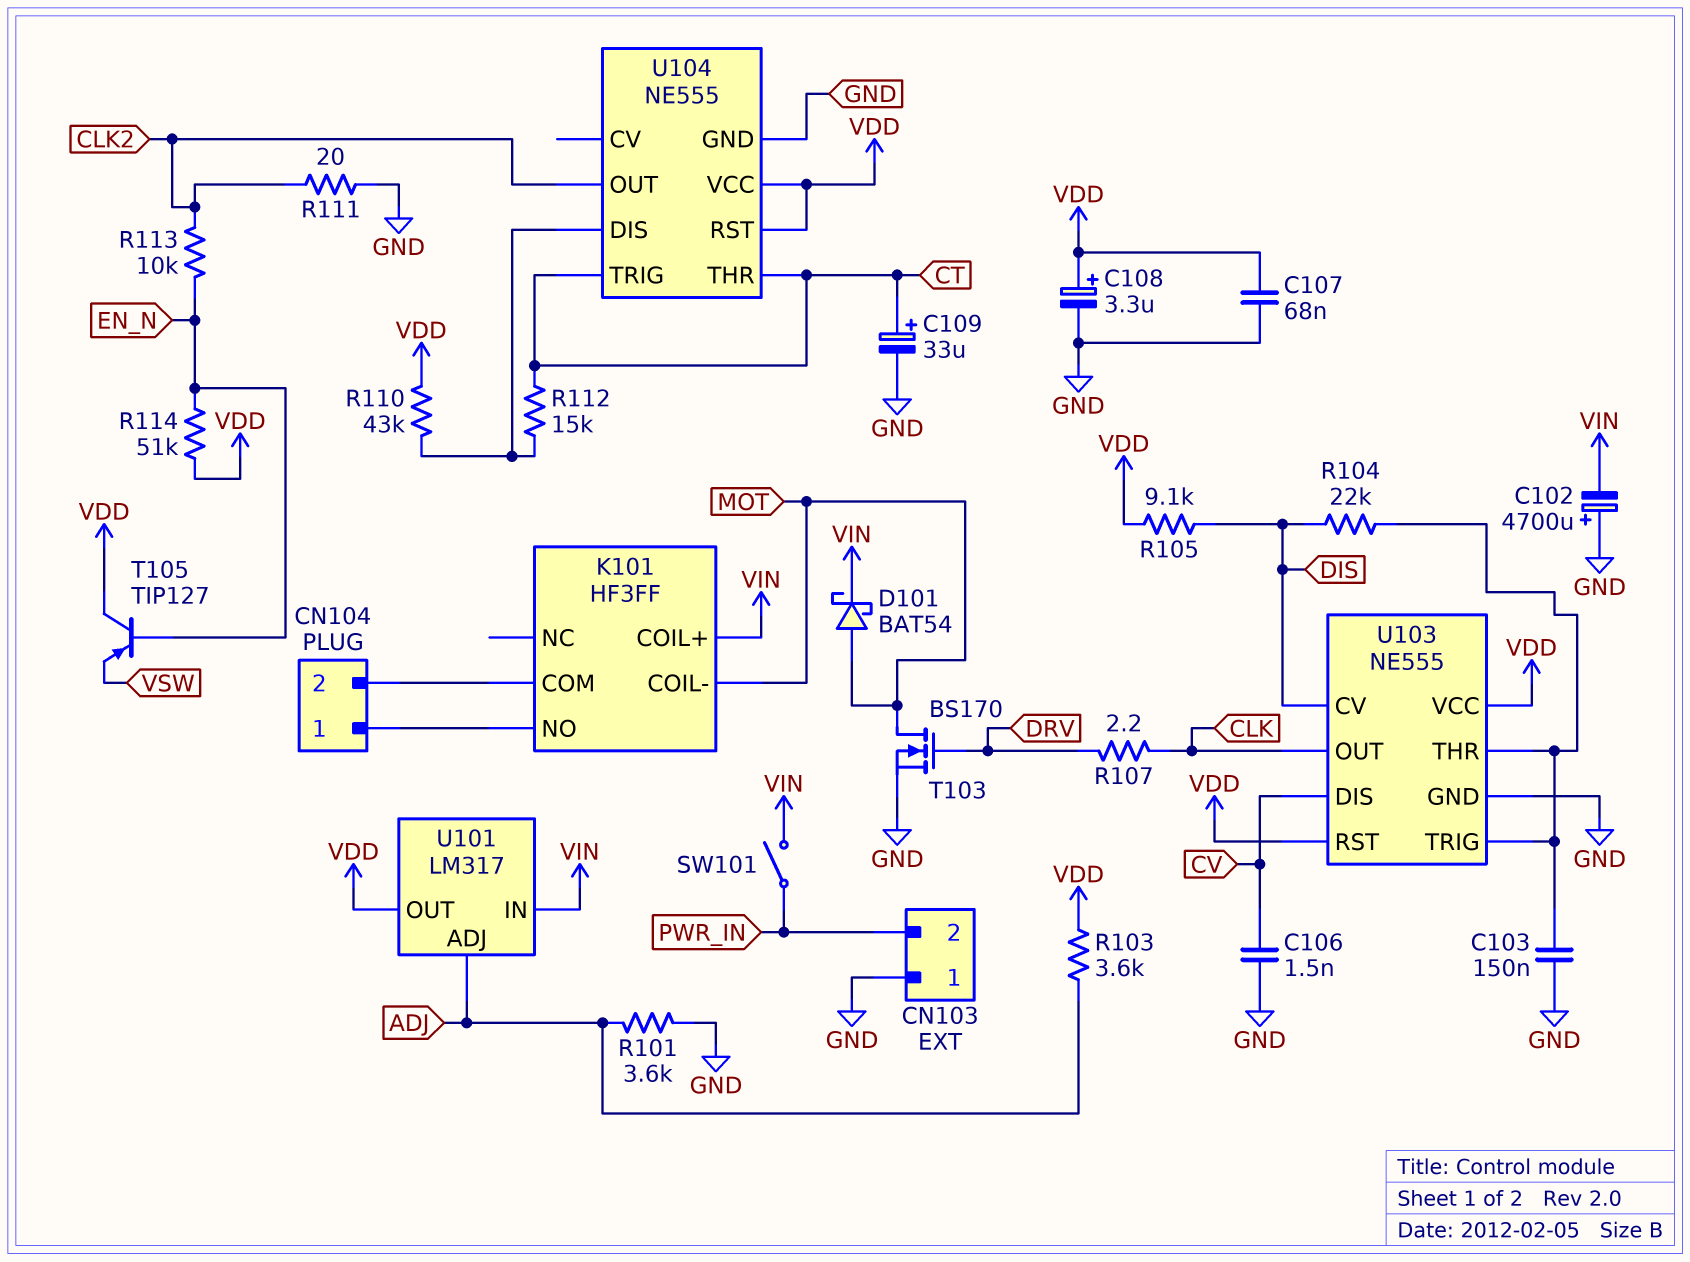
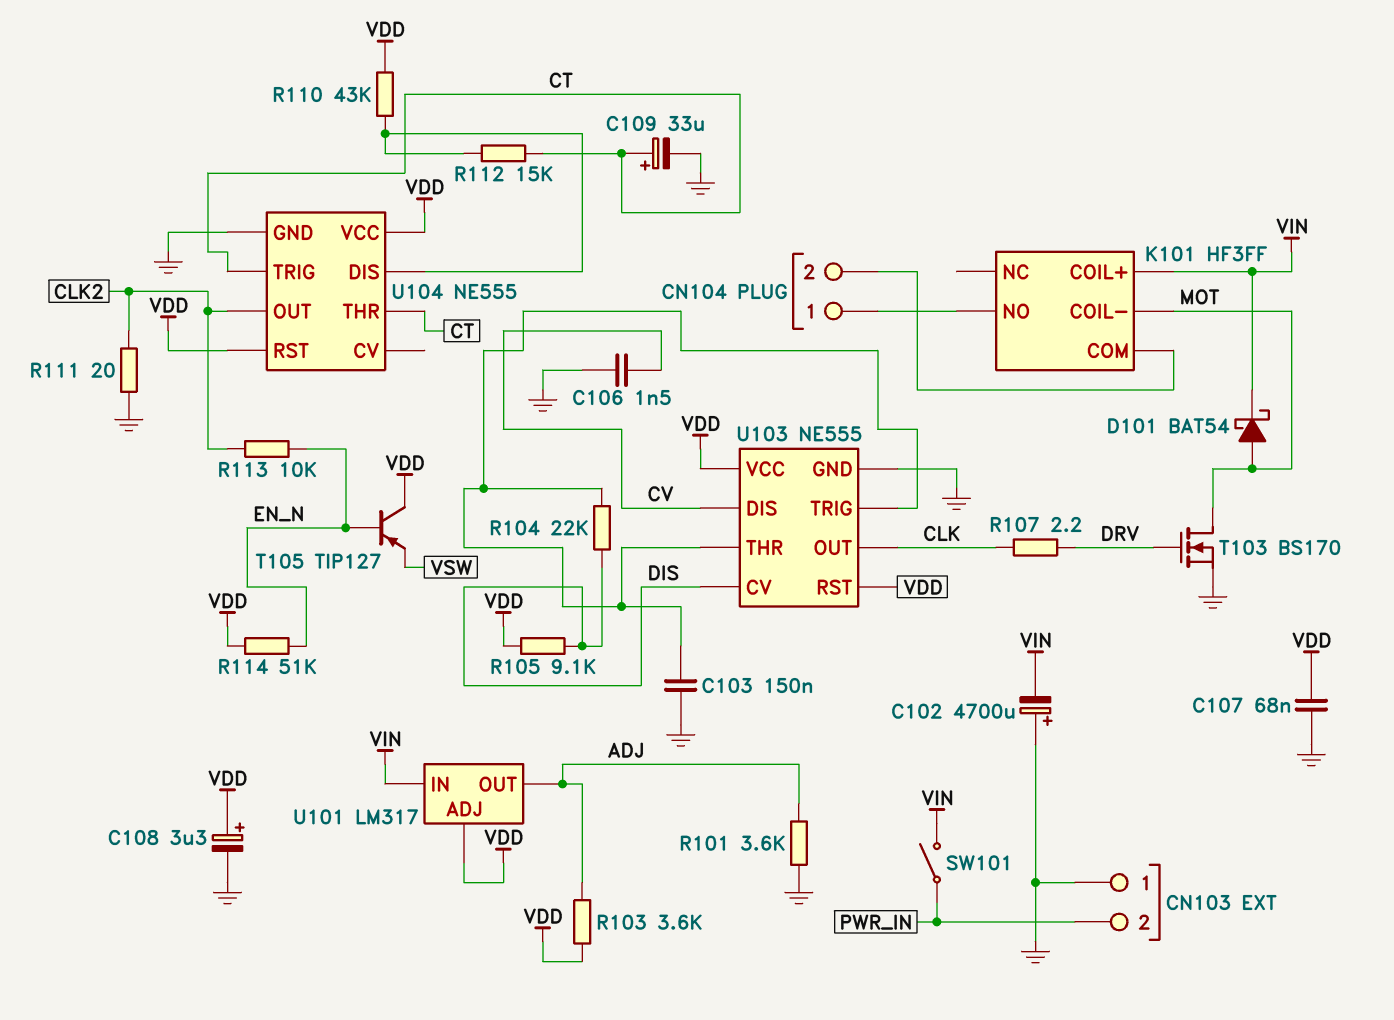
U101 pin ADJ: ADJ -> VDD
U101 pin OUT: VDD -> ADJ

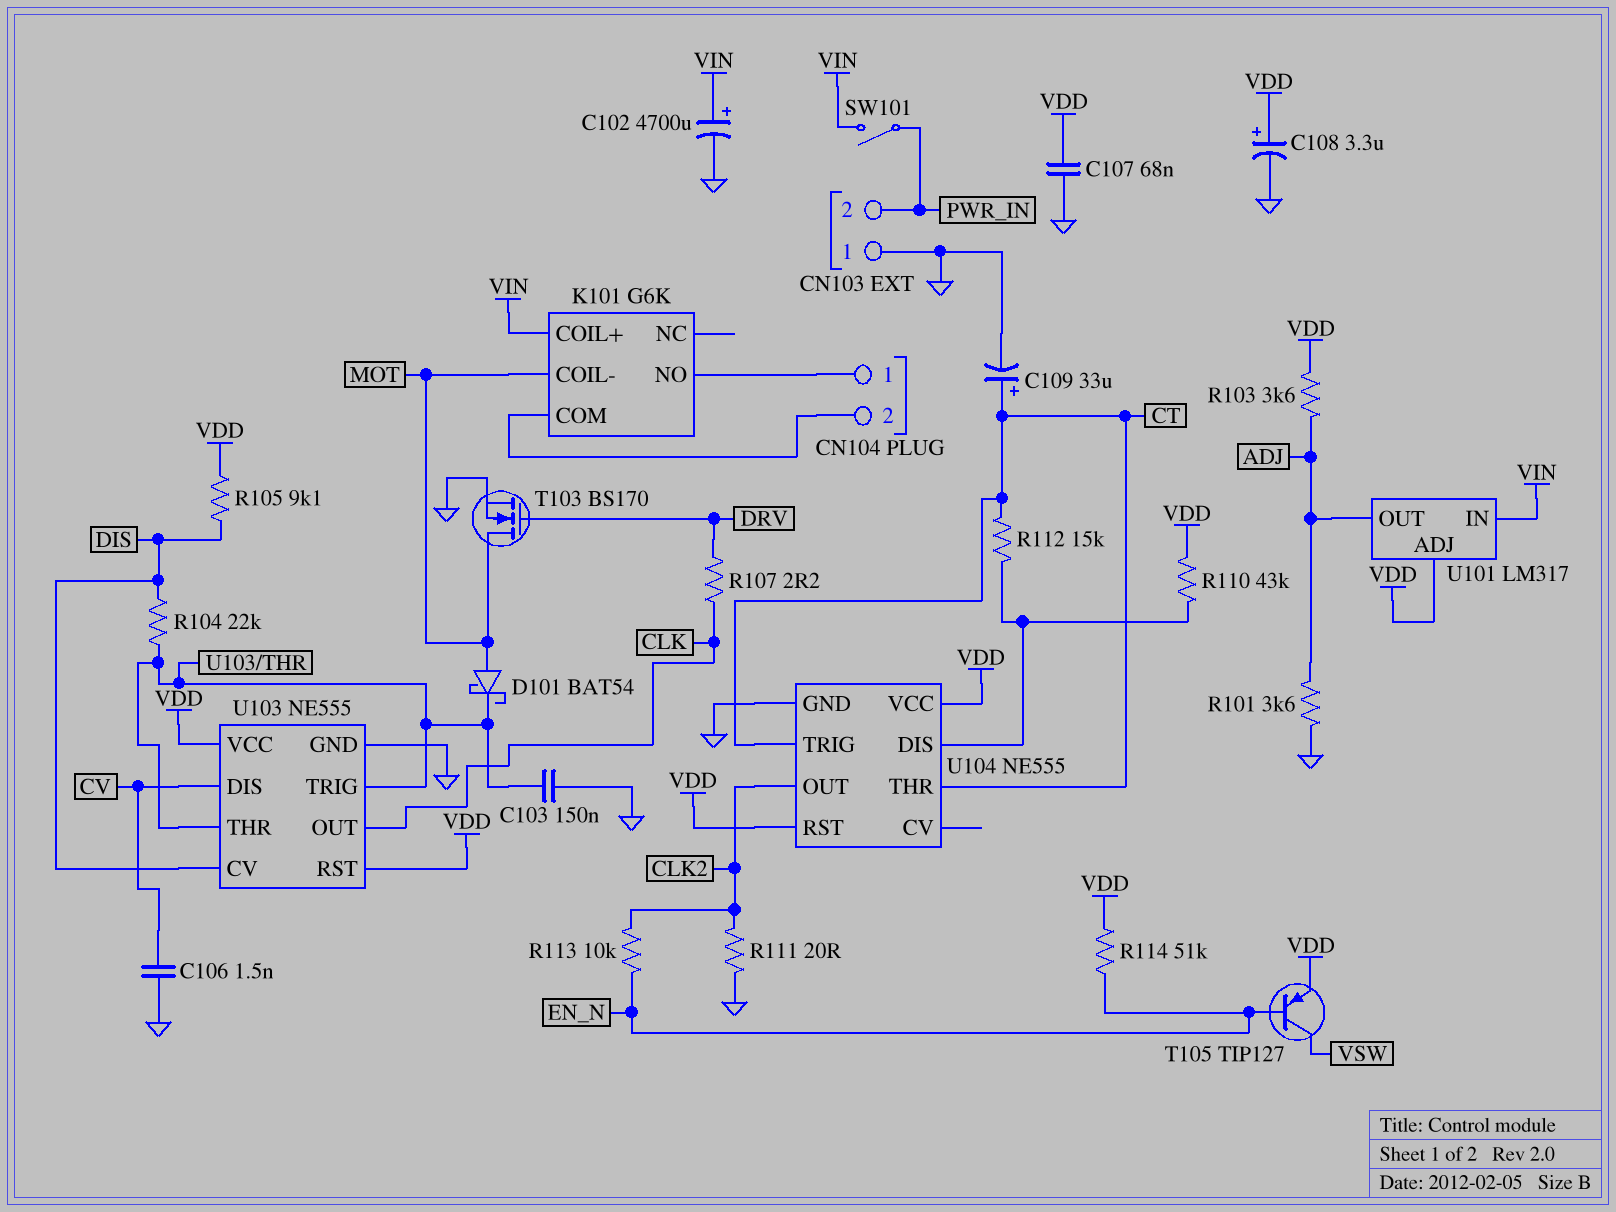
C102: 4700uF (plus GND, minus VIN) -> 4700uF (plus VIN, minus GND)
D101: schottky BAT54 (A MOT, K VIN) -> schottky BAT54 (A MOT, K U103/THR)
K101: HF3FF -> G6K
T105: PNP TIP127 (B EN_N, C VDD, E VSW) -> PNP TIP127 (B EN_N, C VSW, E VDD)

